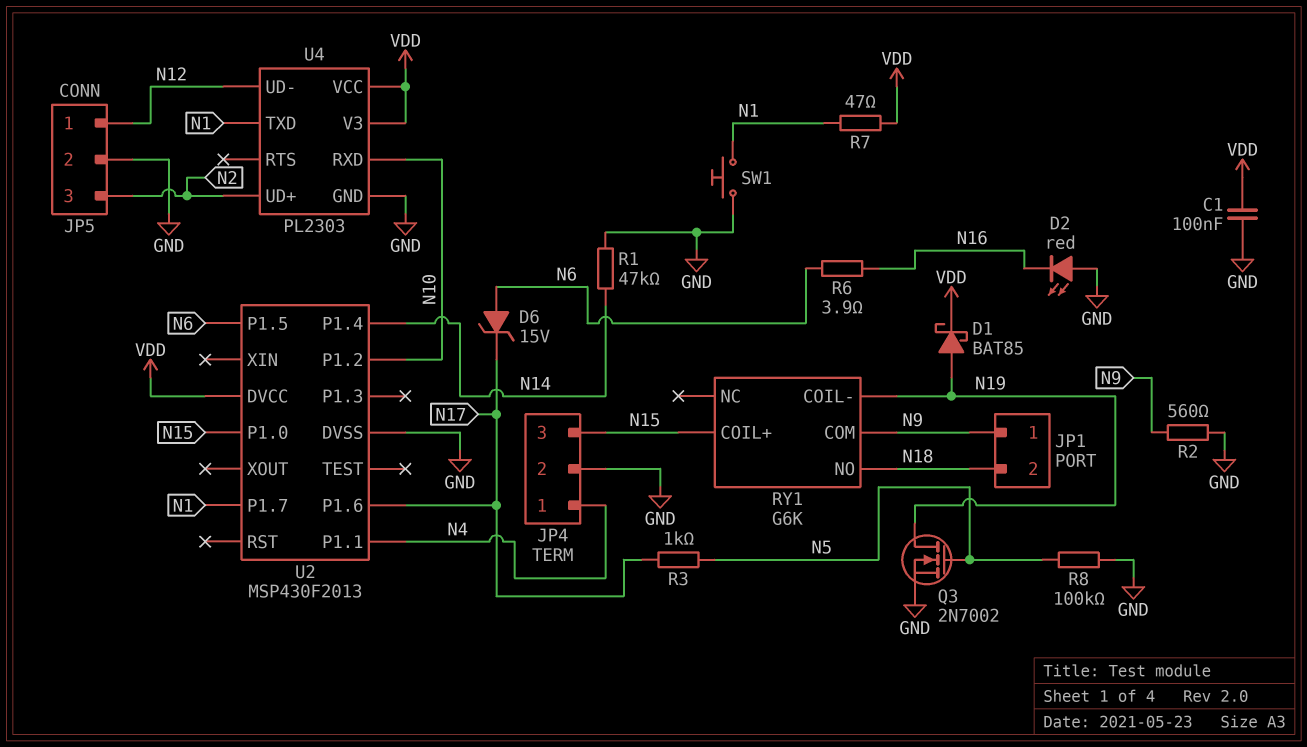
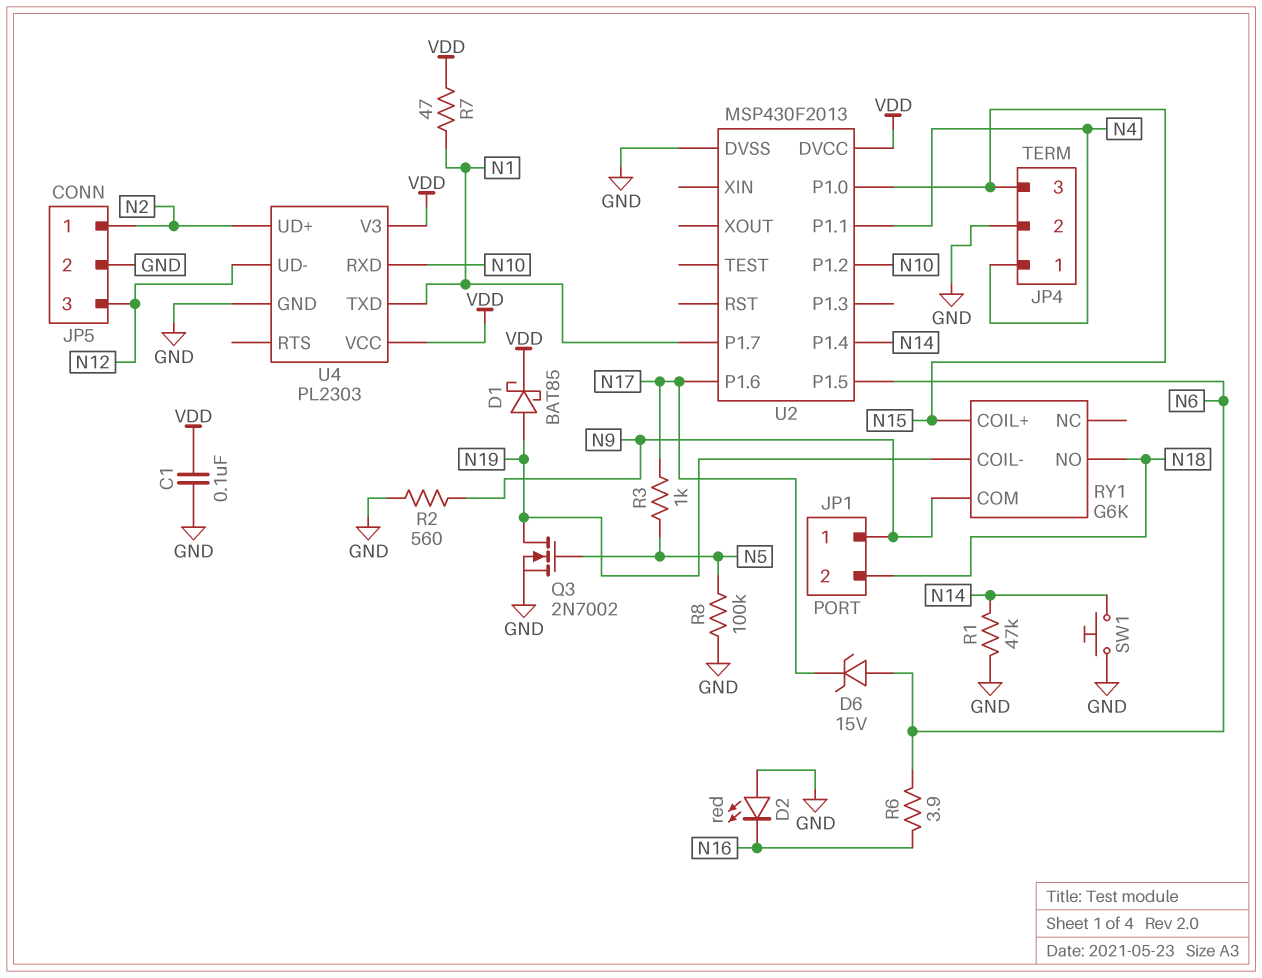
JP5 pin 1: N12 -> N2
JP5 pin 3: N2 -> N12
SW1: button (GND, N1) -> button (GND, N14)

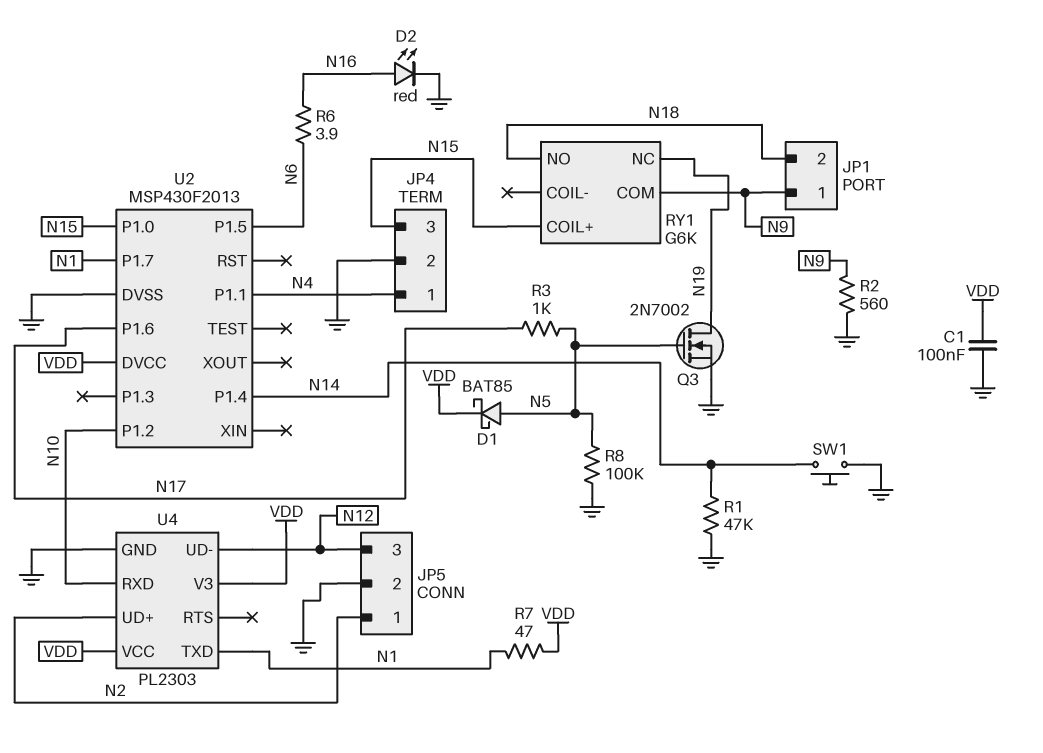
D1: schottky BAT85 (A N19, K VDD) -> schottky BAT85 (A N5, K VDD)
D2: LED red (A GND, K N16) -> LED red (A N16, K GND)
D6: zener 15V (A N6, K N17) -> none
RY1 pin COIL-: N19 -> none
RY1 pin NC: none -> N19

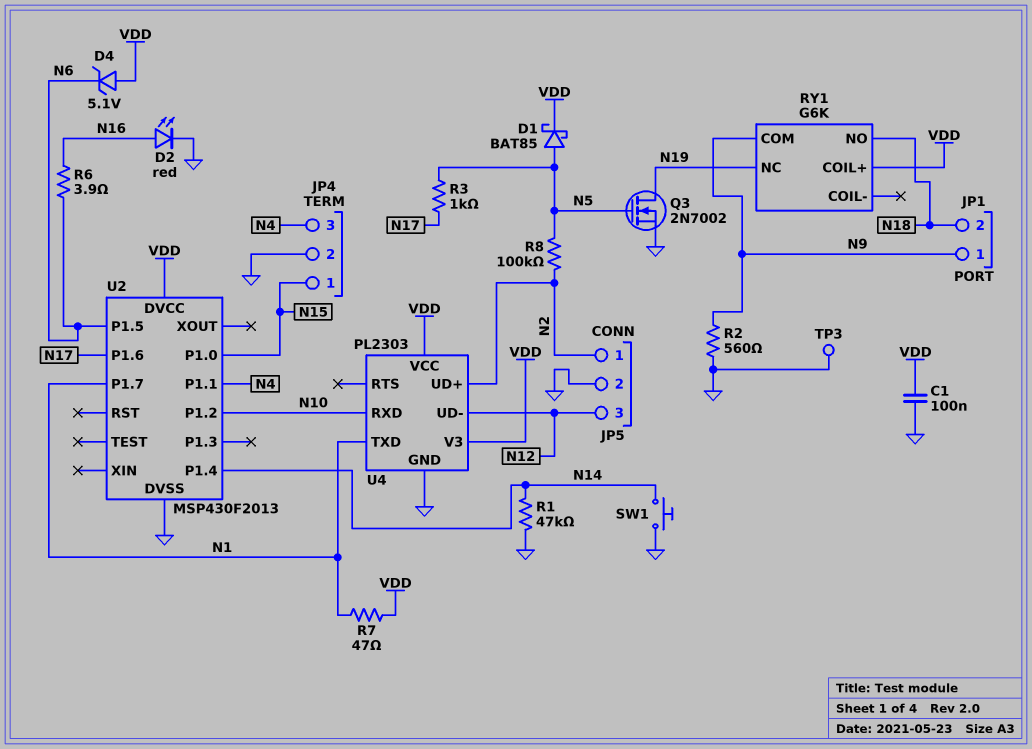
D4: none -> zener 5.1V (A VDD, K N6)
JP4 pin 1: N4 -> N15
JP4 pin 3: N15 -> N4
R8: 100k (GND, N5) -> 100k (N2, N5)
RY1 pin COIL+: N15 -> VDD
TP3: none -> test point (GND)

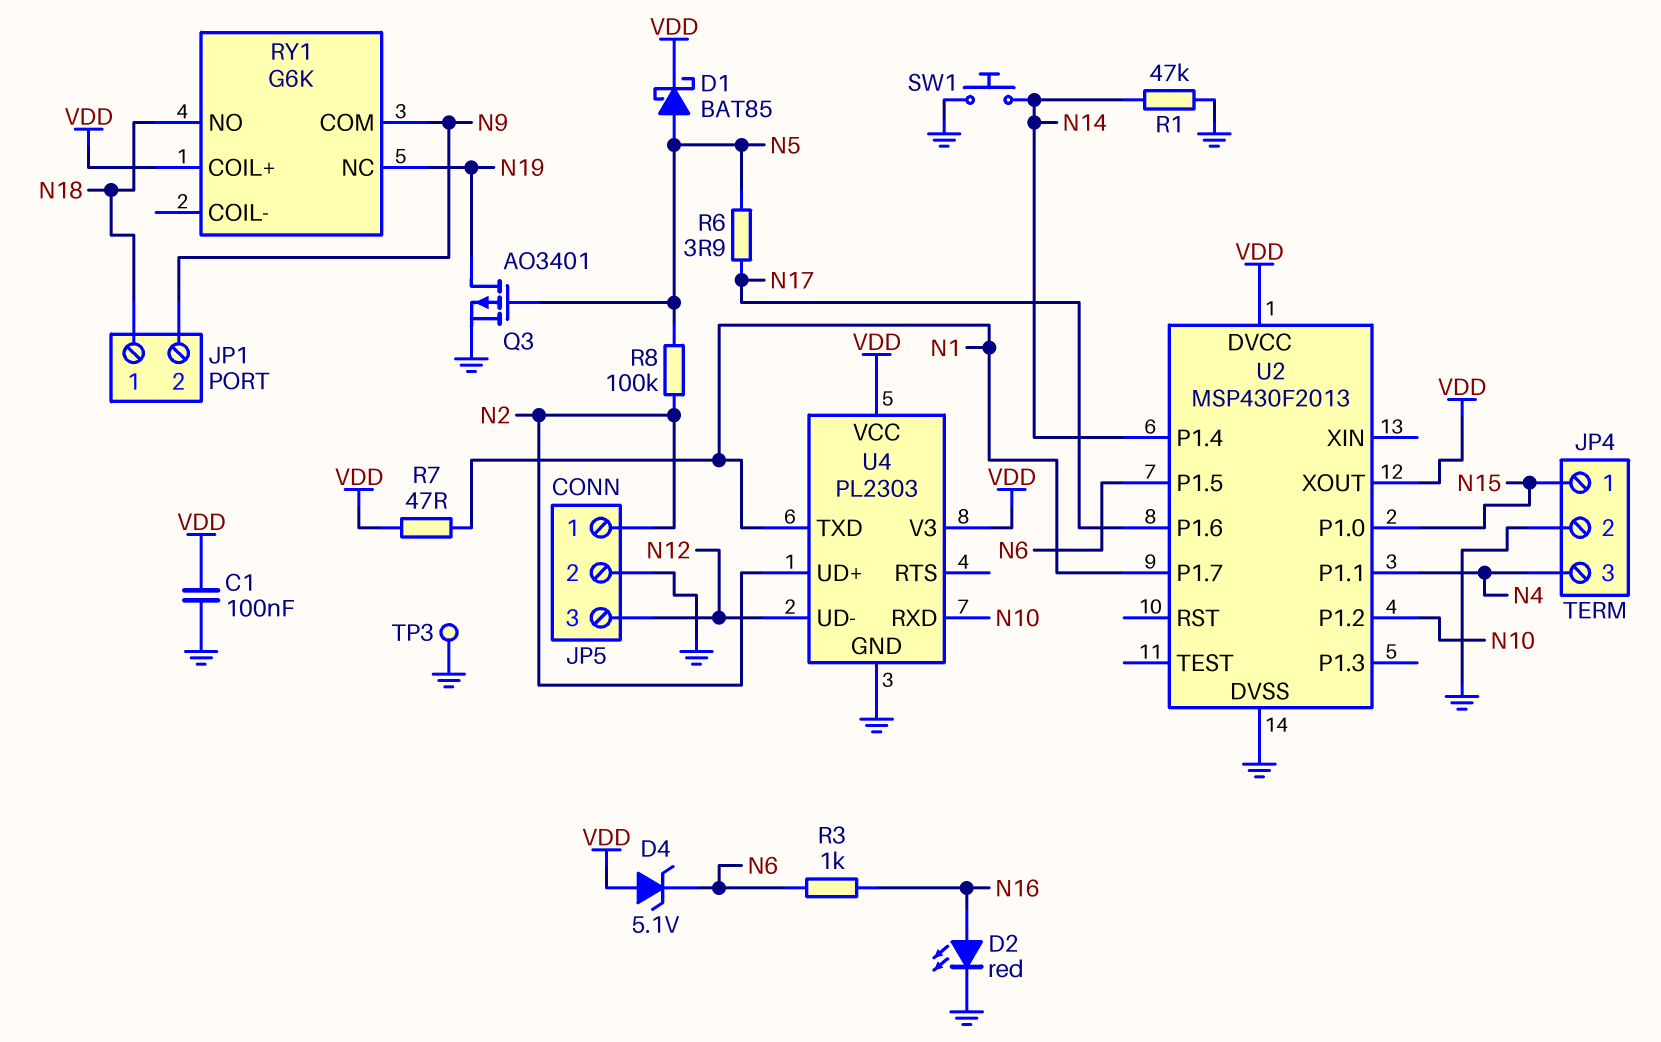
JP1 pin 1: N9 -> N18
JP1 pin 2: N18 -> N9
Q3: NMOS 2N7002 (G N5, D N19, S GND) -> PMOS AO3401 (G N5, D N19, S GND)
R2: 560 (GND, N9) -> none
R3: 1k (N5, N17) -> 1k (N6, N16)
R6: 3.9 (N6, N16) -> 3.9 (N5, N17)
U2 pin XOUT: none -> VDD

